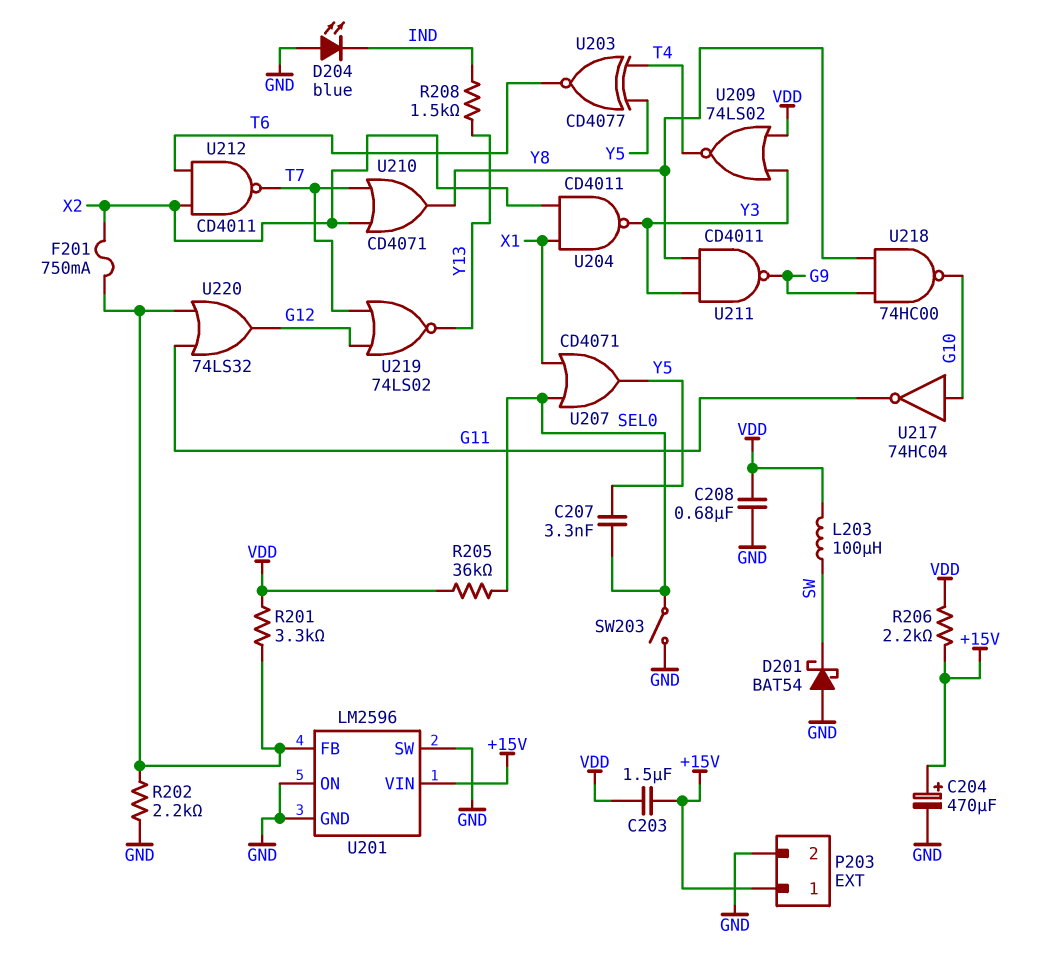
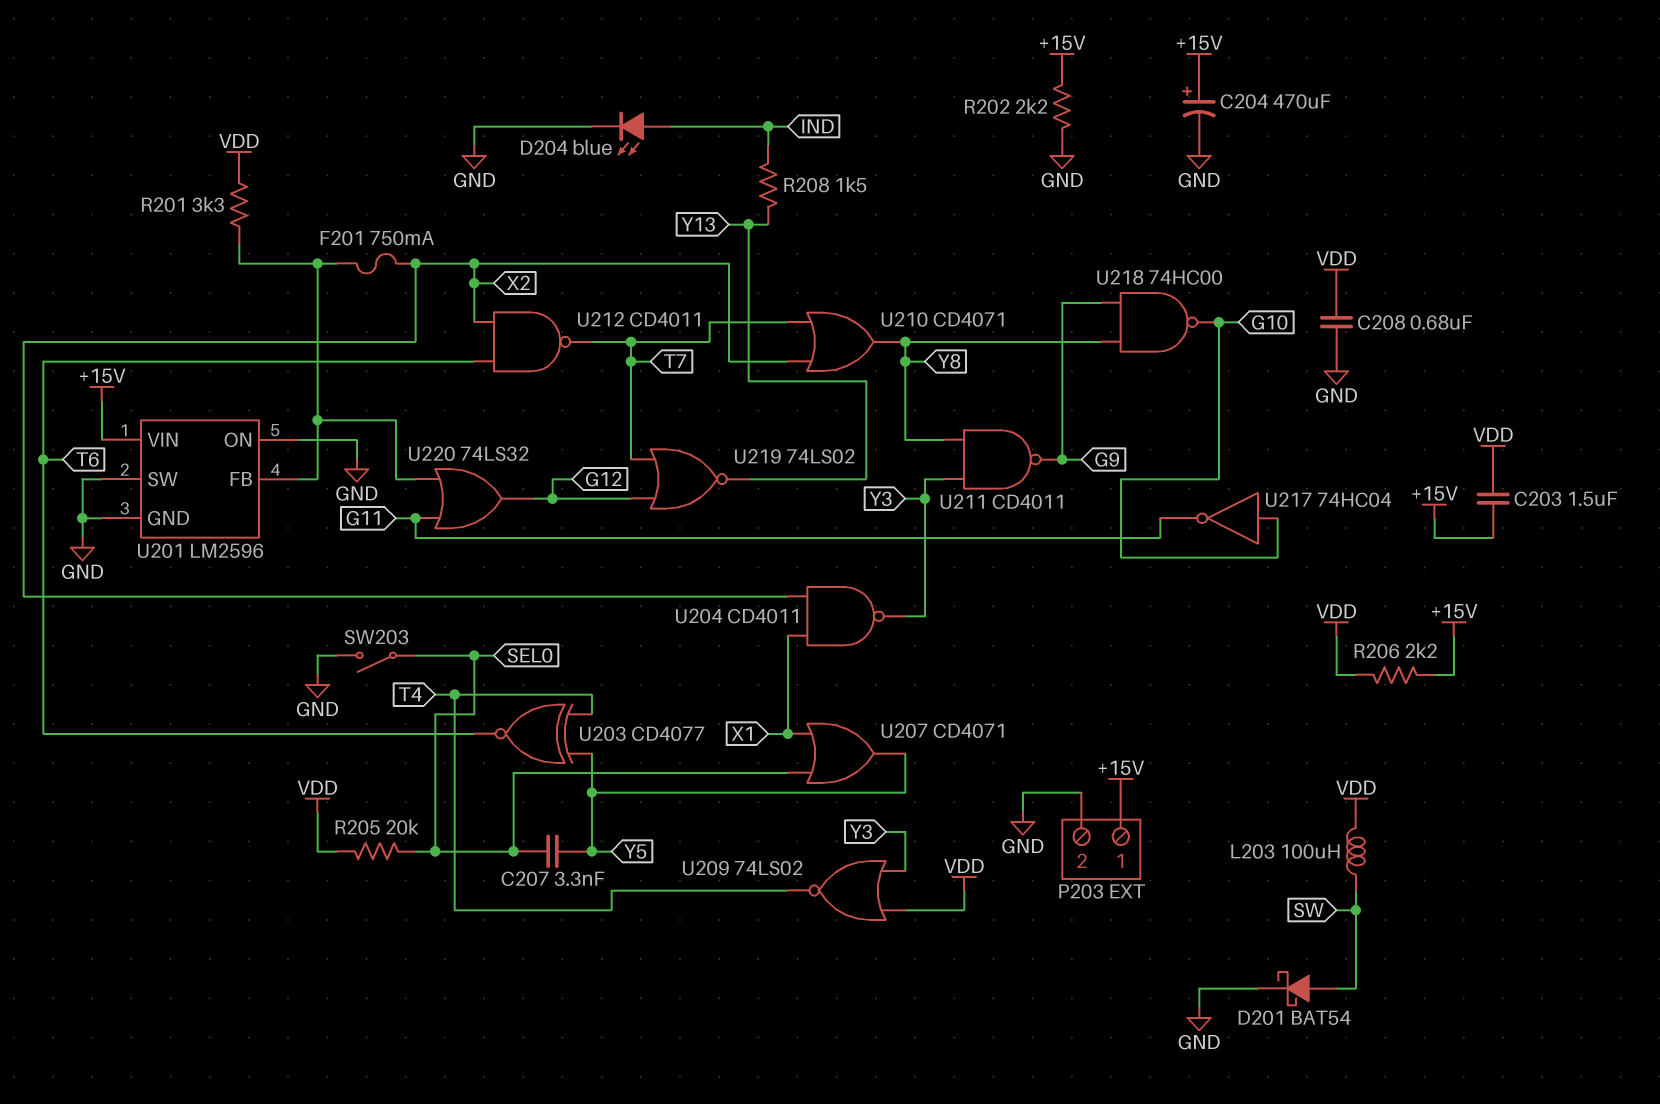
D201: schottky BAT54 (A GND, K SW) -> schottky BAT54 (A SW, K GND)
D204: LED blue (A GND, K IND) -> LED blue (A IND, K GND)
R202: 2.2k (GND, U201/FB) -> 2.2k (+15V, GND)
R205: 36k (SEL0, VDD) -> 20k (SEL0, VDD)

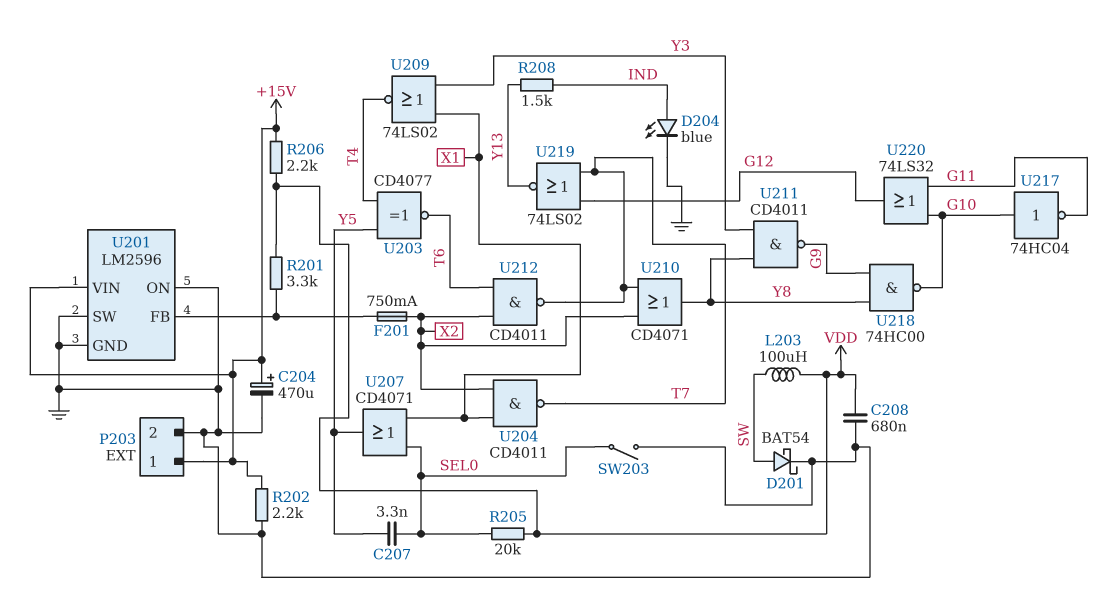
C203: 1.5uF (+15V, VDD) -> none
U204: NAND CD4011 (in X1, in X2, out Y3) -> NAND CD4011 (in X1, in X2, out T7)
U209: NOR 74LS02 (in VDD, in Y3, out T4) -> NOR 74LS02 (in X1, in Y3, out T4)
U220: OR 74LS32 (in G11, in U201/FB, out G12) -> OR 74LS32 (in G10, in G11, out G12)

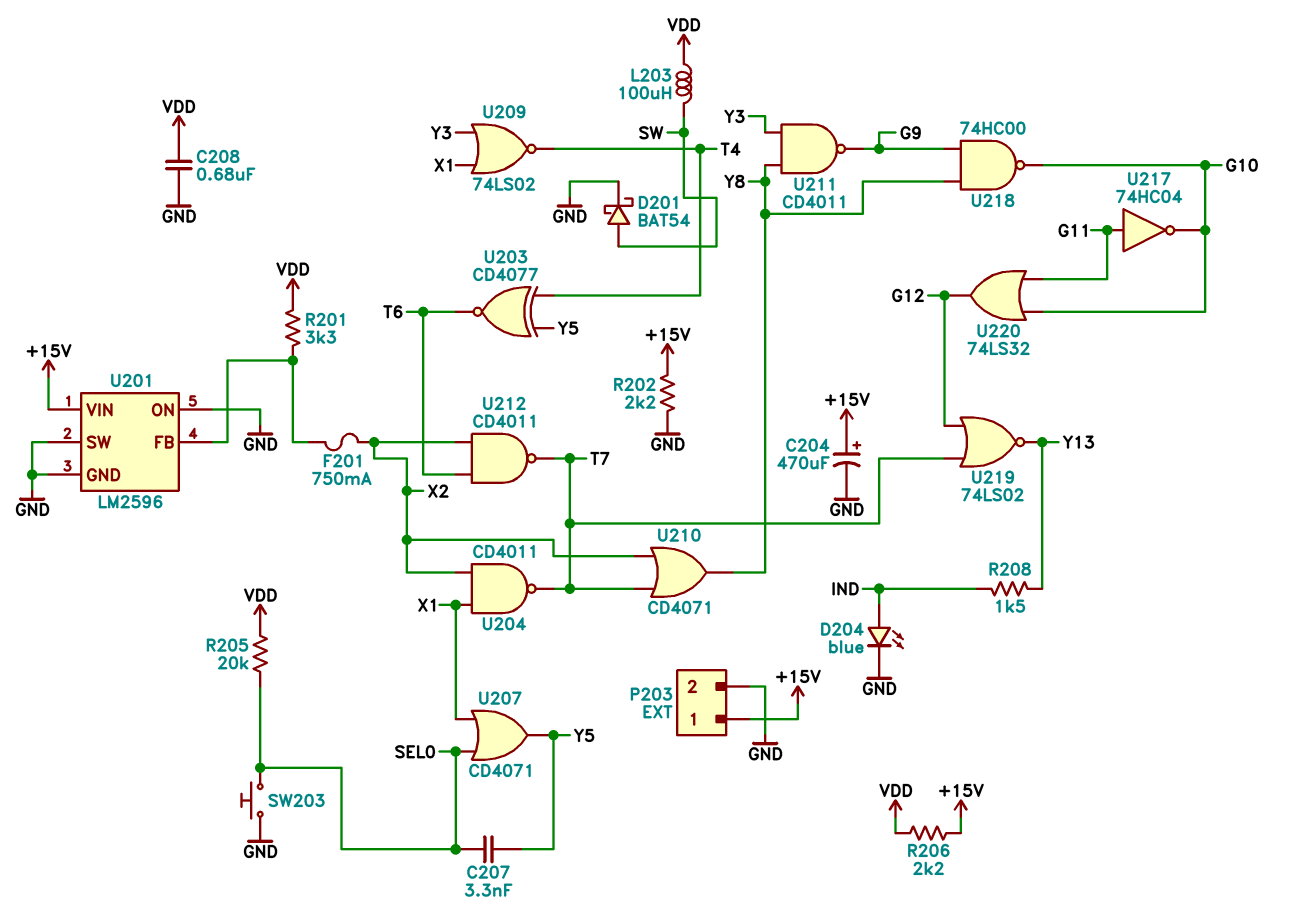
SW203: switch (GND, SEL0) -> button (GND, SEL0)
U217: NOT 74HC04 (in G10, out G11) -> NOT 74HC04 (in G11, out G10)

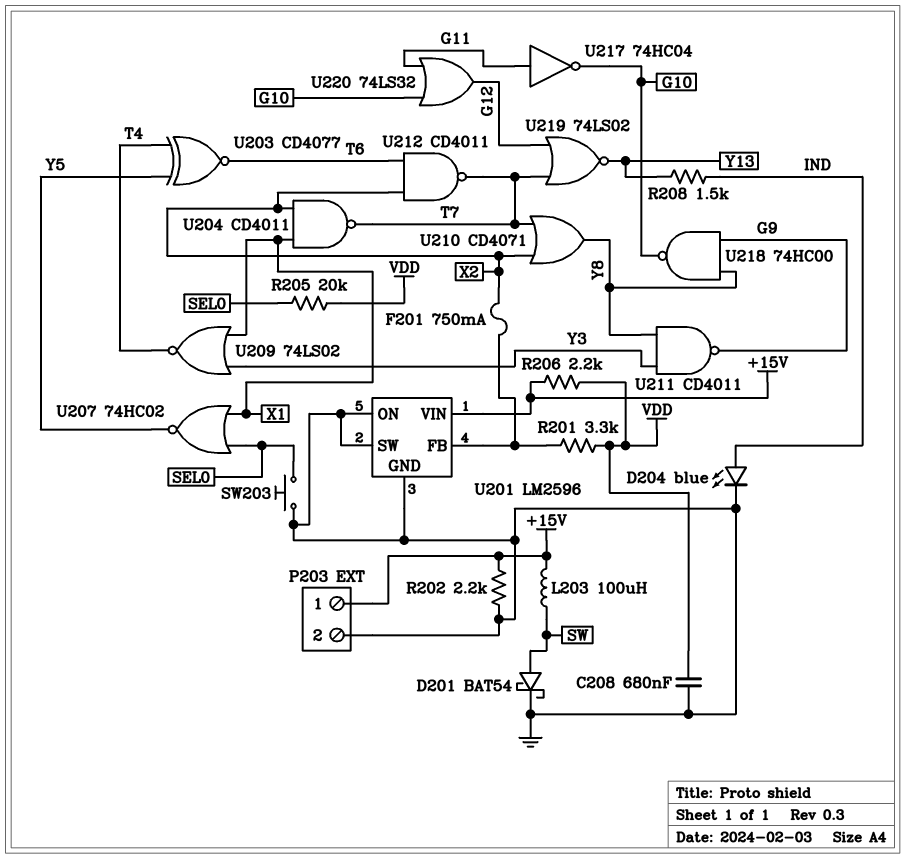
C204: 470uF (plus +15V, minus GND) -> none
C207: 3.3nF (SEL0, Y5) -> none
L203: 100uH (SW, VDD) -> 100uH (+15V, SW)
U207: OR CD4071 (in SEL0, in X1, out Y5) -> NOR 74HC02 (in SEL0, in X1, out Y5)

